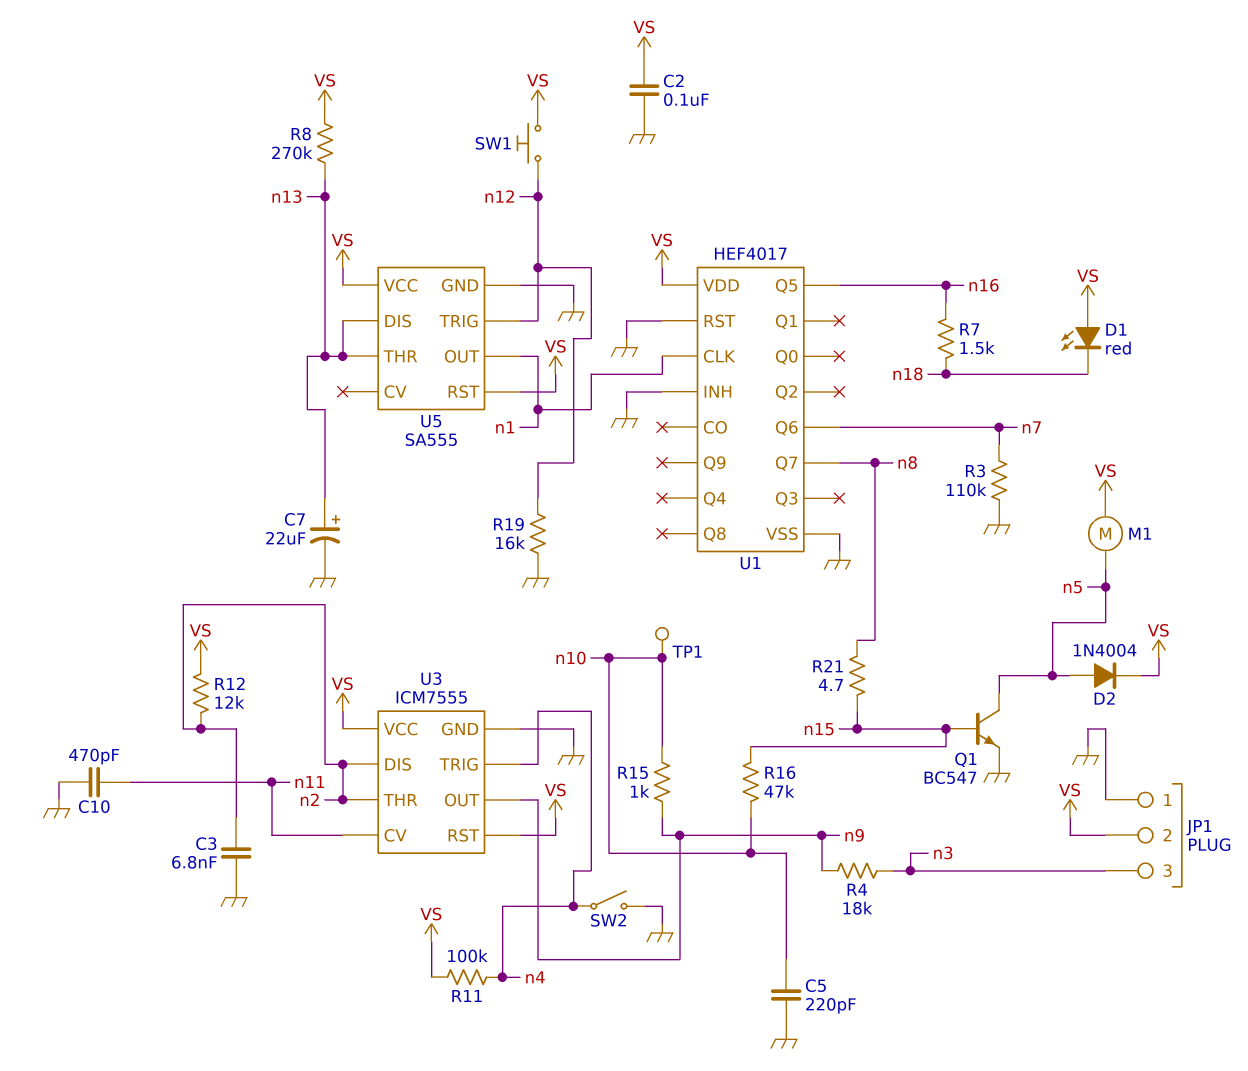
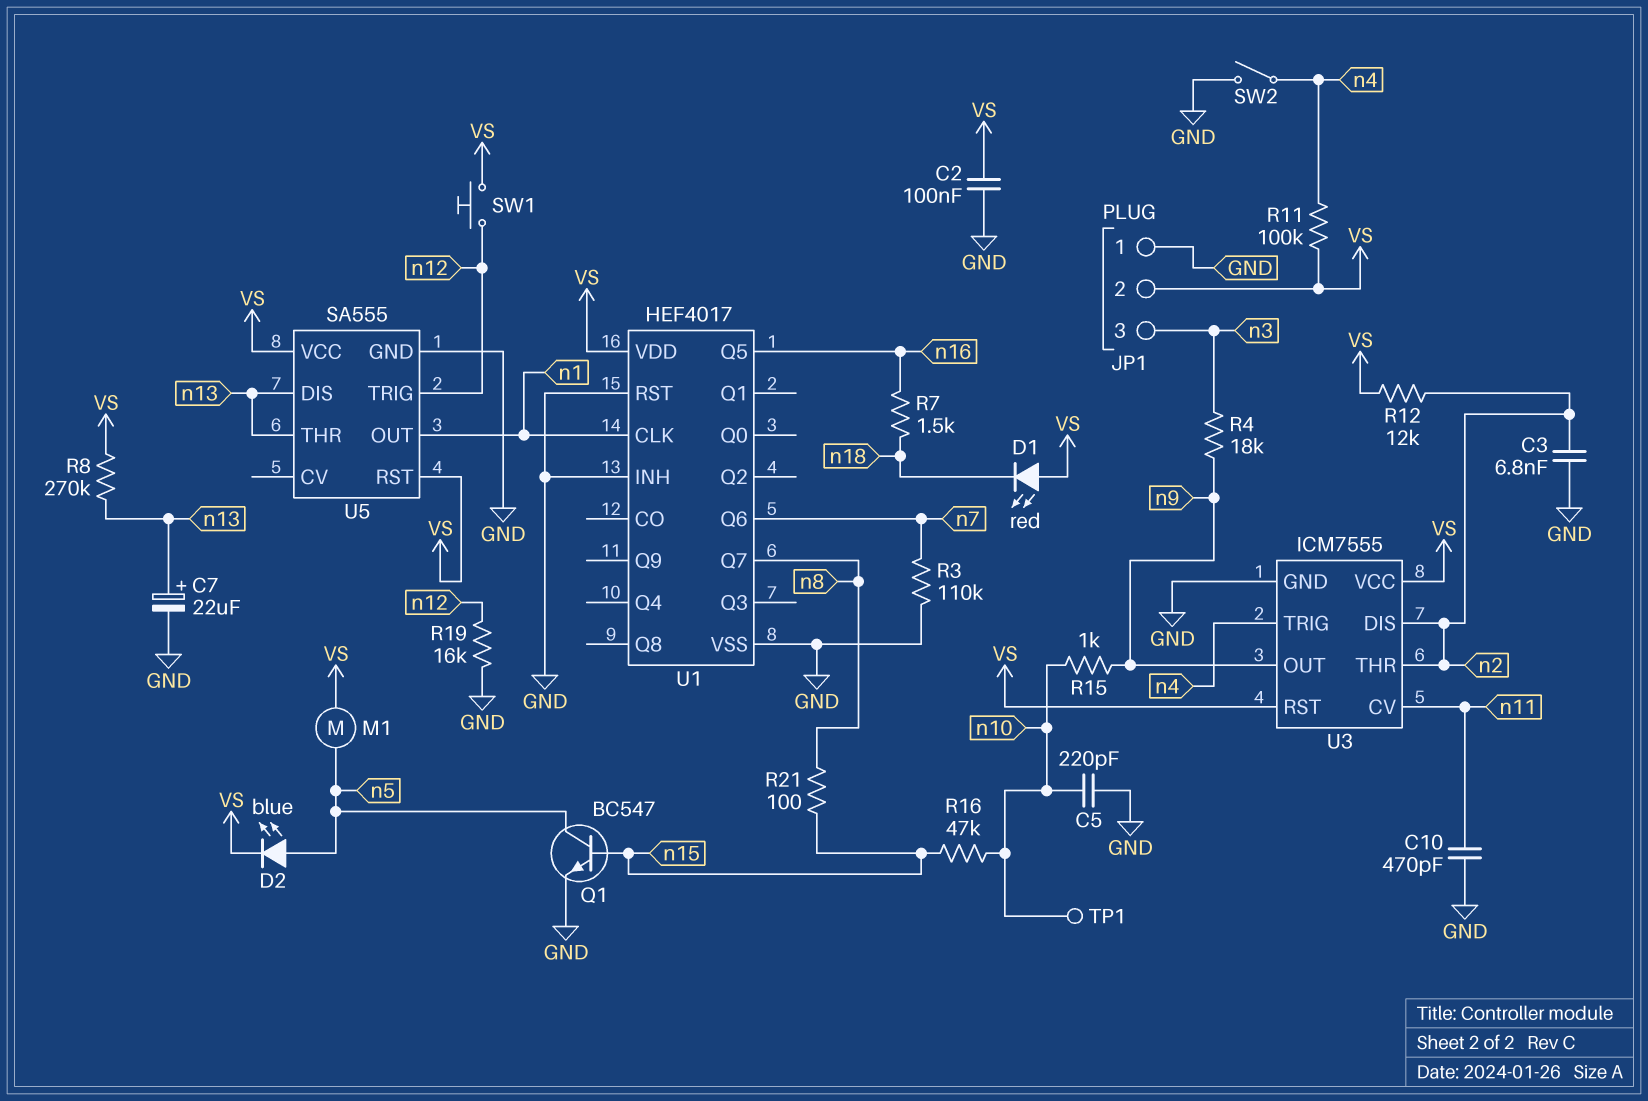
D2: diode 1N4004 (A n5, K VS) -> LED blue (A n5, K VS)
R21: 4.7 (n8, n15) -> 100 (n8, n15)

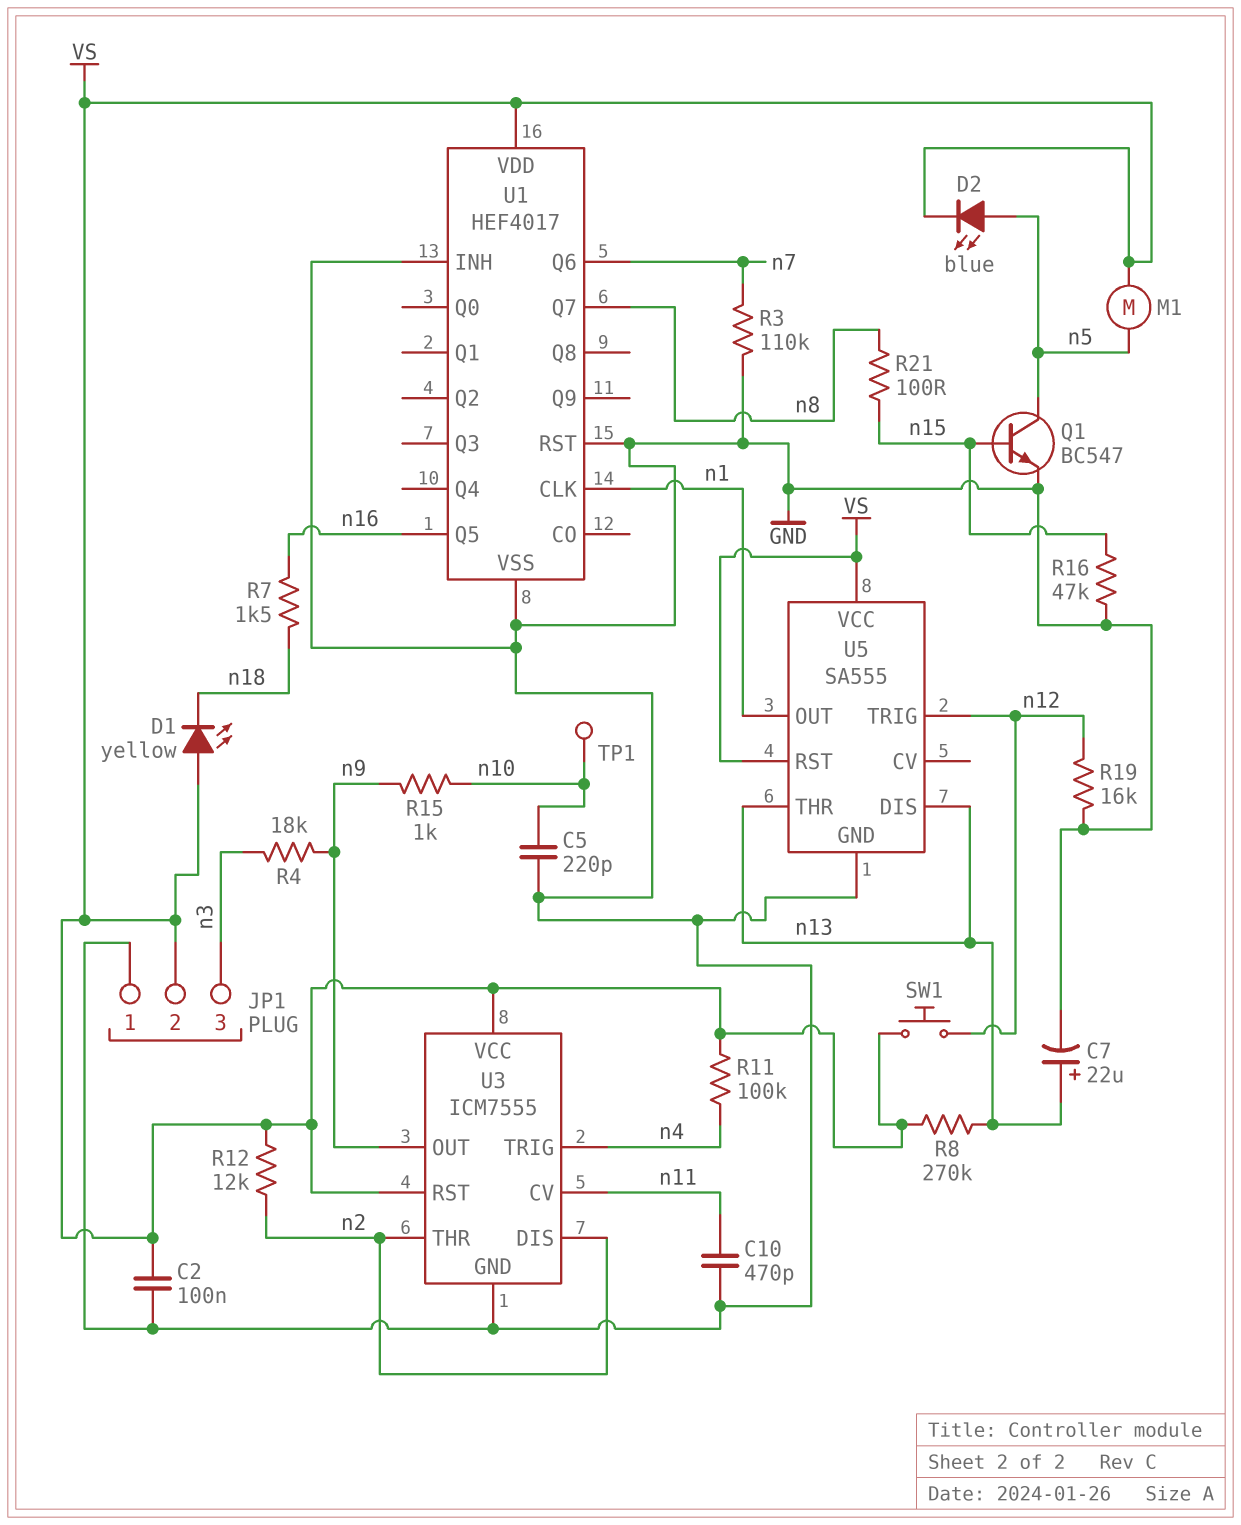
C3: 6.8nF (GND, n2) -> none
D1: LED red (A VS, K n18) -> LED yellow (A VS, K n18)
R16: 47k (n10, n15) -> 47k (GND, n15)
SW2: switch (GND, n4) -> none

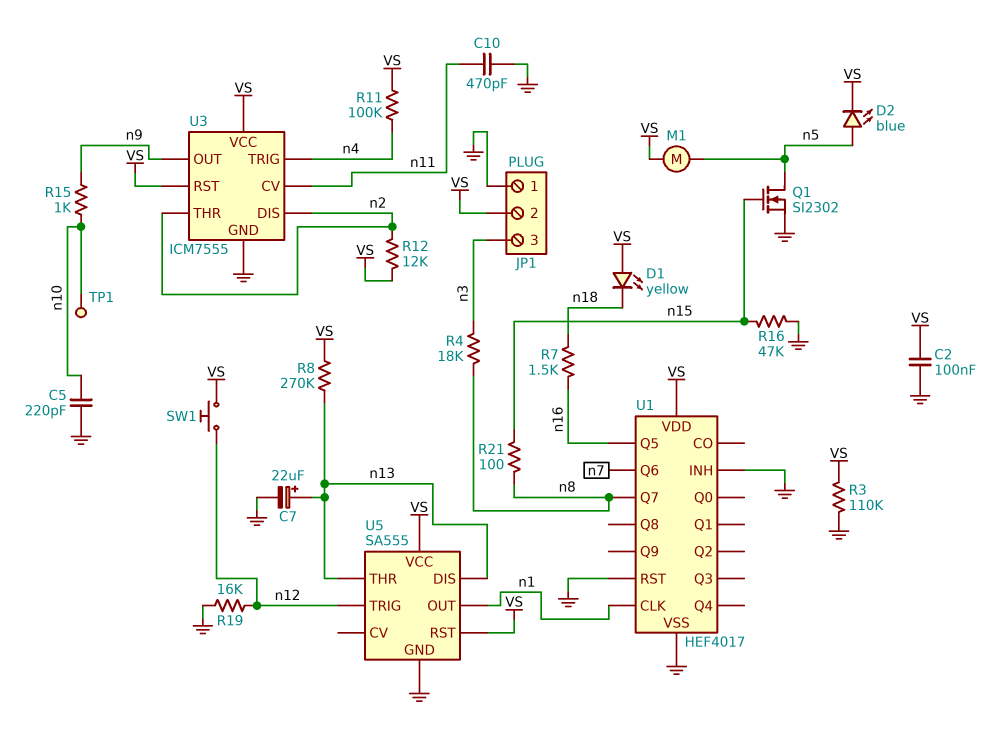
Q1: NPN BC547 (B n15, C n5, E GND) -> NMOS SI2302 (G n15, D n5, S GND)
R3: 110k (GND, n7) -> 110k (GND, VS)
R4: 18k (n3, n9) -> 18k (n3, n8)

